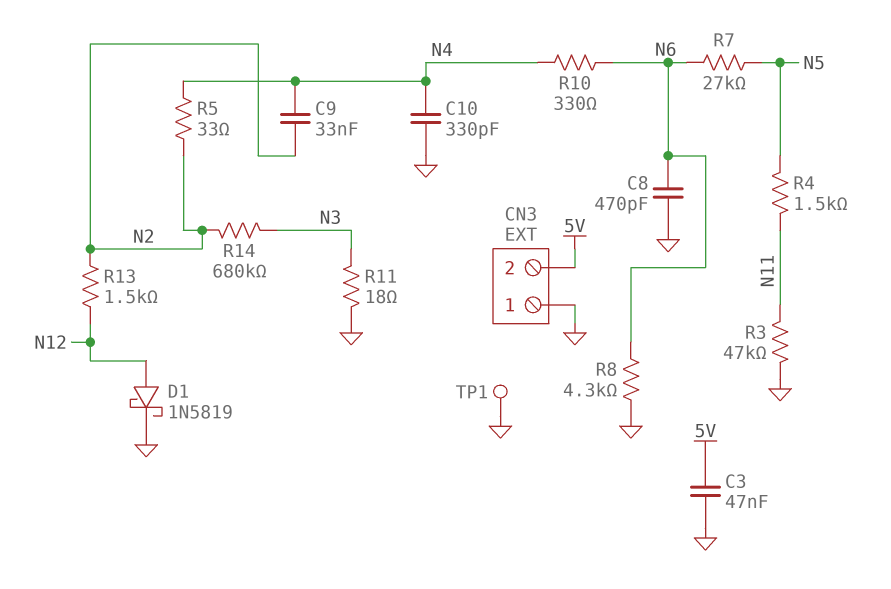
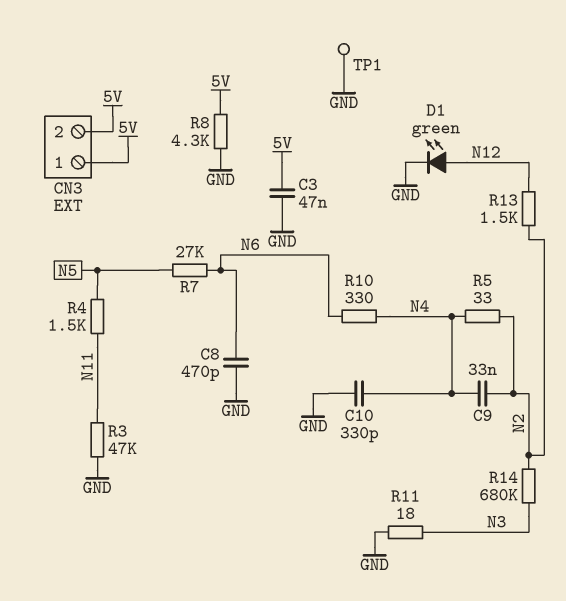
CN3 pin 1: GND -> 5V
D1: schottky 1N5819 (A N12, K GND) -> LED green (A N12, K GND)
R8: 4.3k (GND, N6) -> 4.3k (5V, GND)

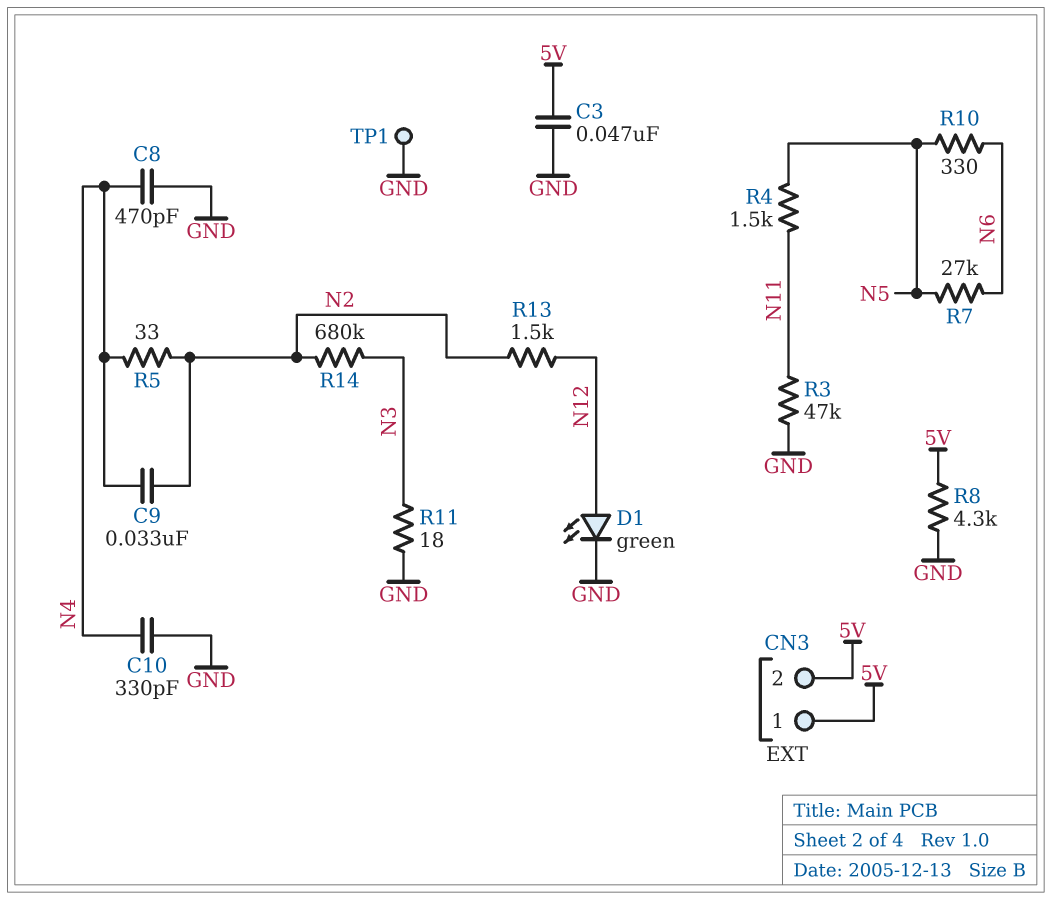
C8: 470pF (GND, N6) -> 470pF (GND, N4)
R10: 330 (N4, N6) -> 330 (N5, N6)

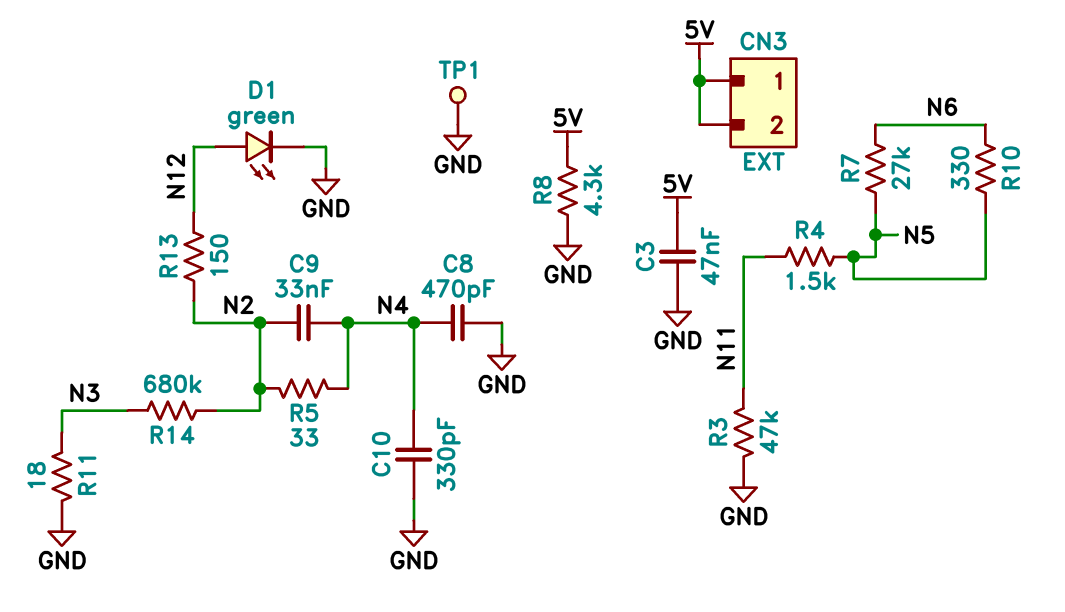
R13: 1.5k (N2, N12) -> 150 (N2, N12)

